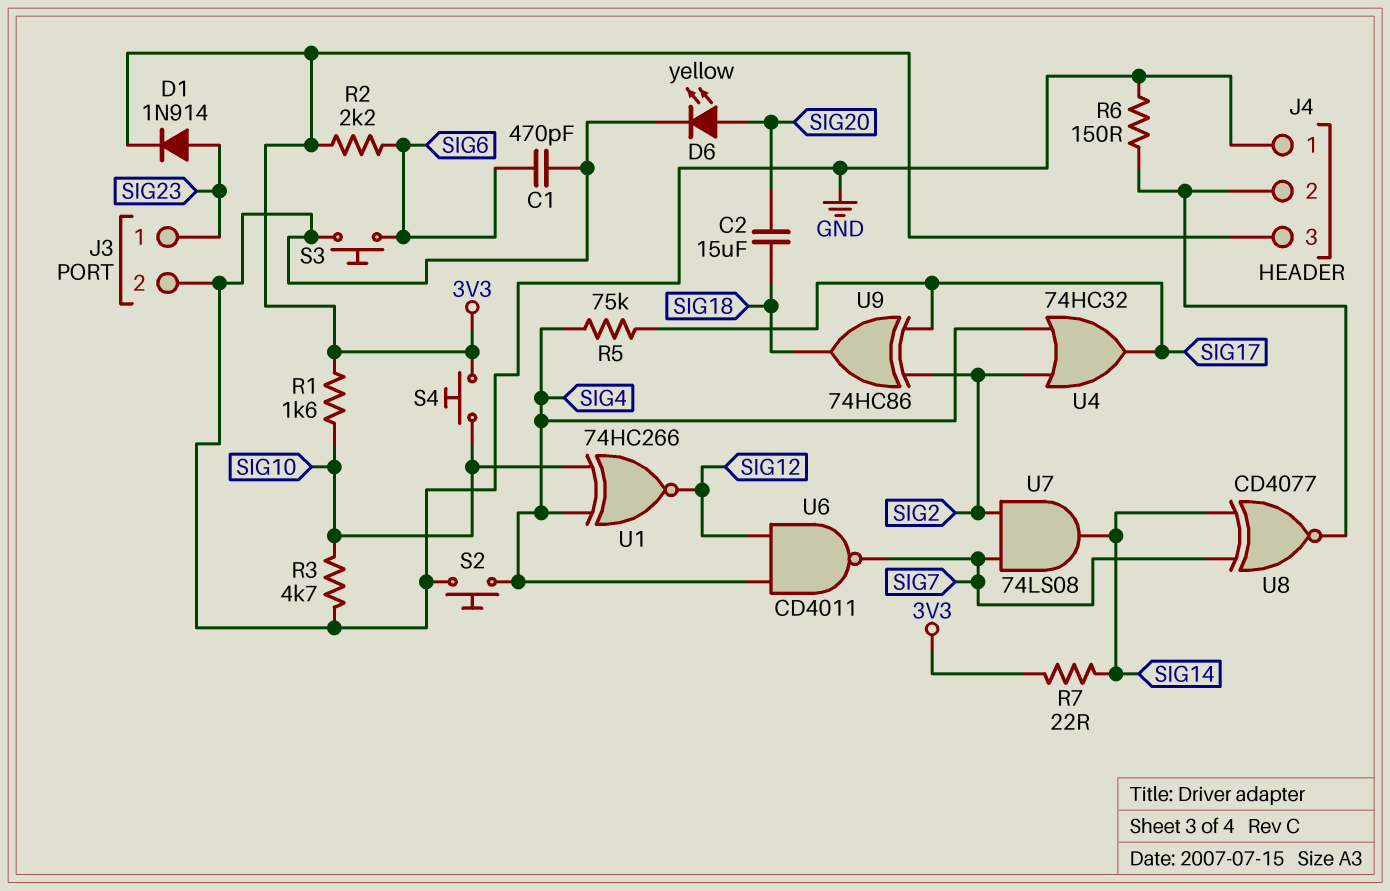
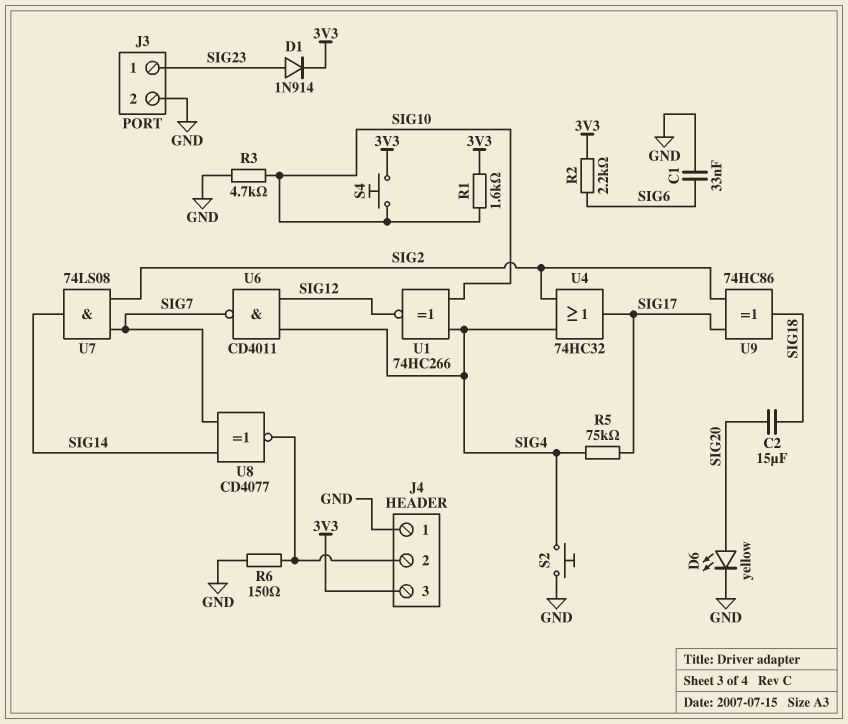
C1: 470pF (GND, SIG6) -> 33nF (GND, SIG6)
R7: 22 (3V3, SIG14) -> none
S3: button (GND, SIG6) -> none

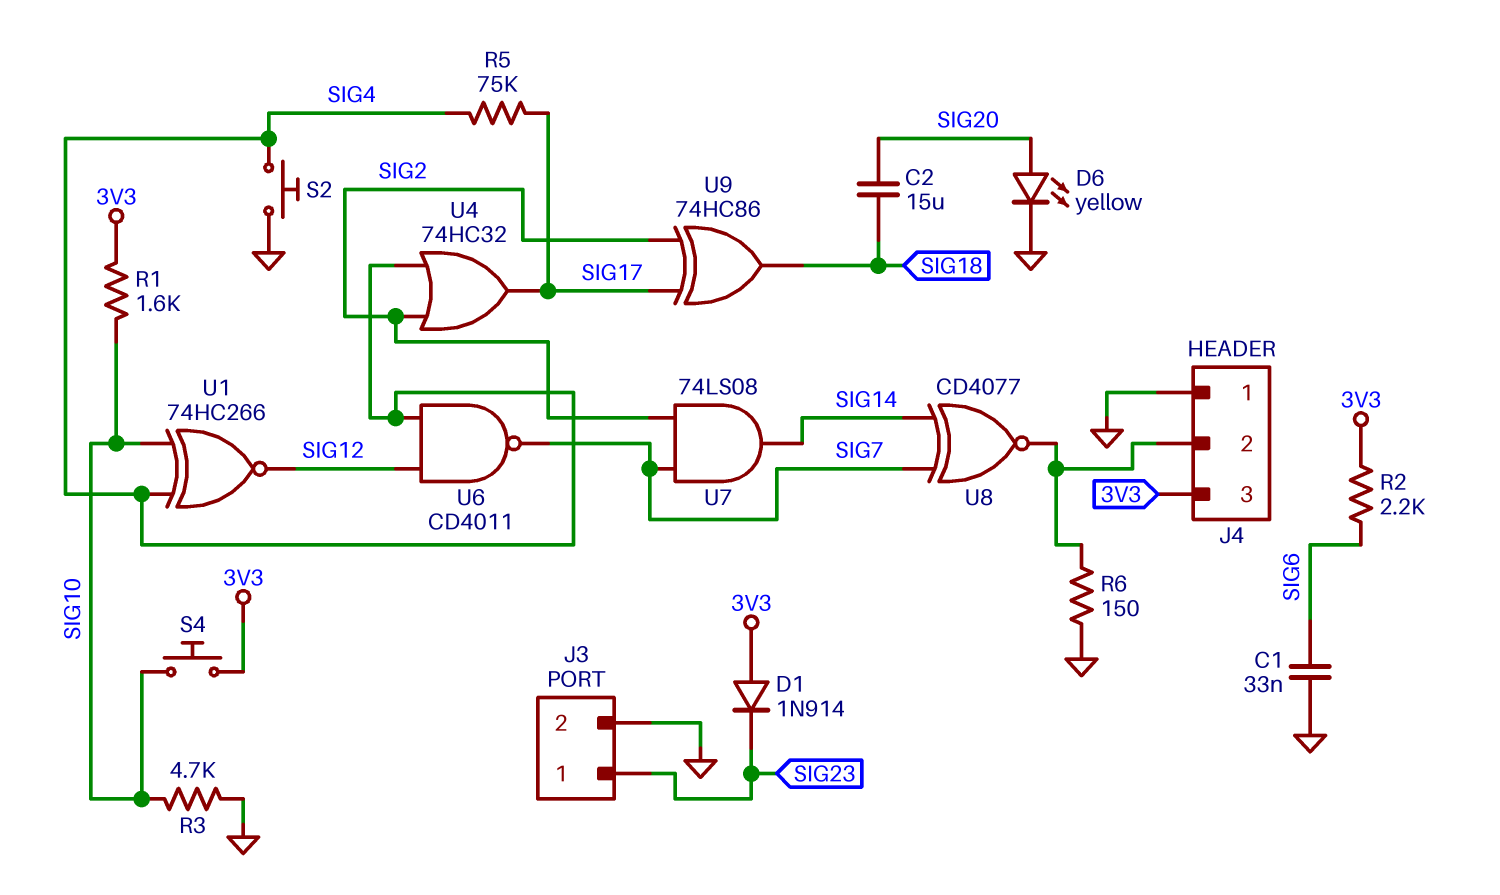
D1: diode 1N914 (A SIG23, K 3V3) -> diode 1N914 (A 3V3, K SIG23)

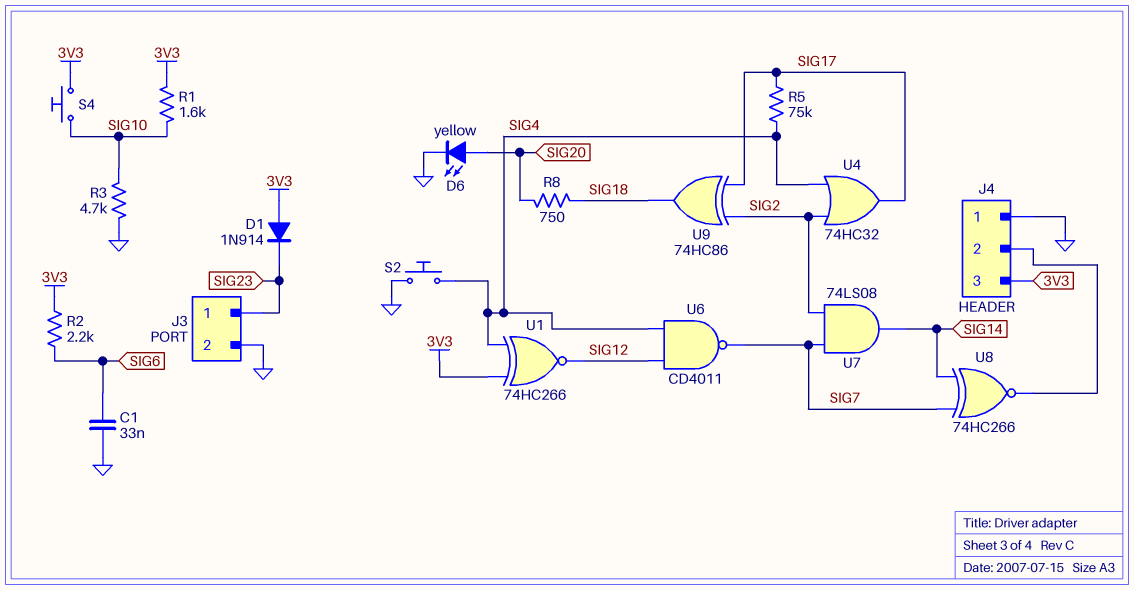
C2: 15uF (SIG18, SIG20) -> none
R6: 150 (GND, J4/2) -> none
R8: none -> 750 (SIG18, SIG20)
U1: XNOR 74HC266 (in SIG4, in SIG10, out SIG12) -> XNOR 74HC266 (in 3V3, in SIG4, out SIG12)
U8: XNOR CD4077 (in SIG7, in SIG14, out J4/2) -> XNOR 74HC266 (in SIG7, in SIG14, out J4/2)

